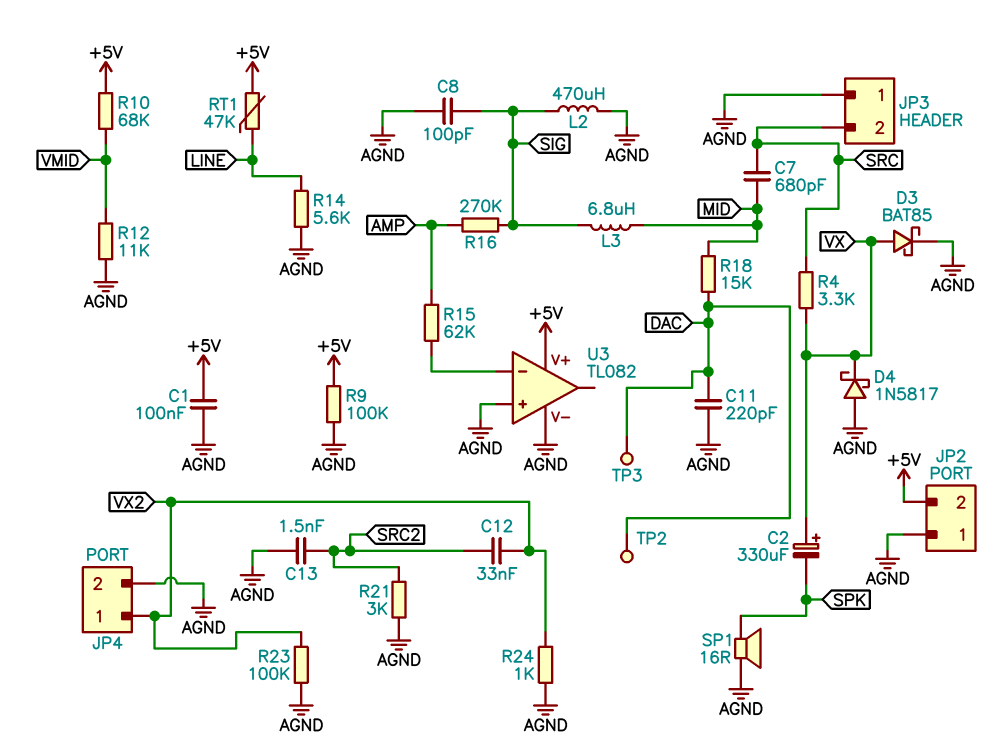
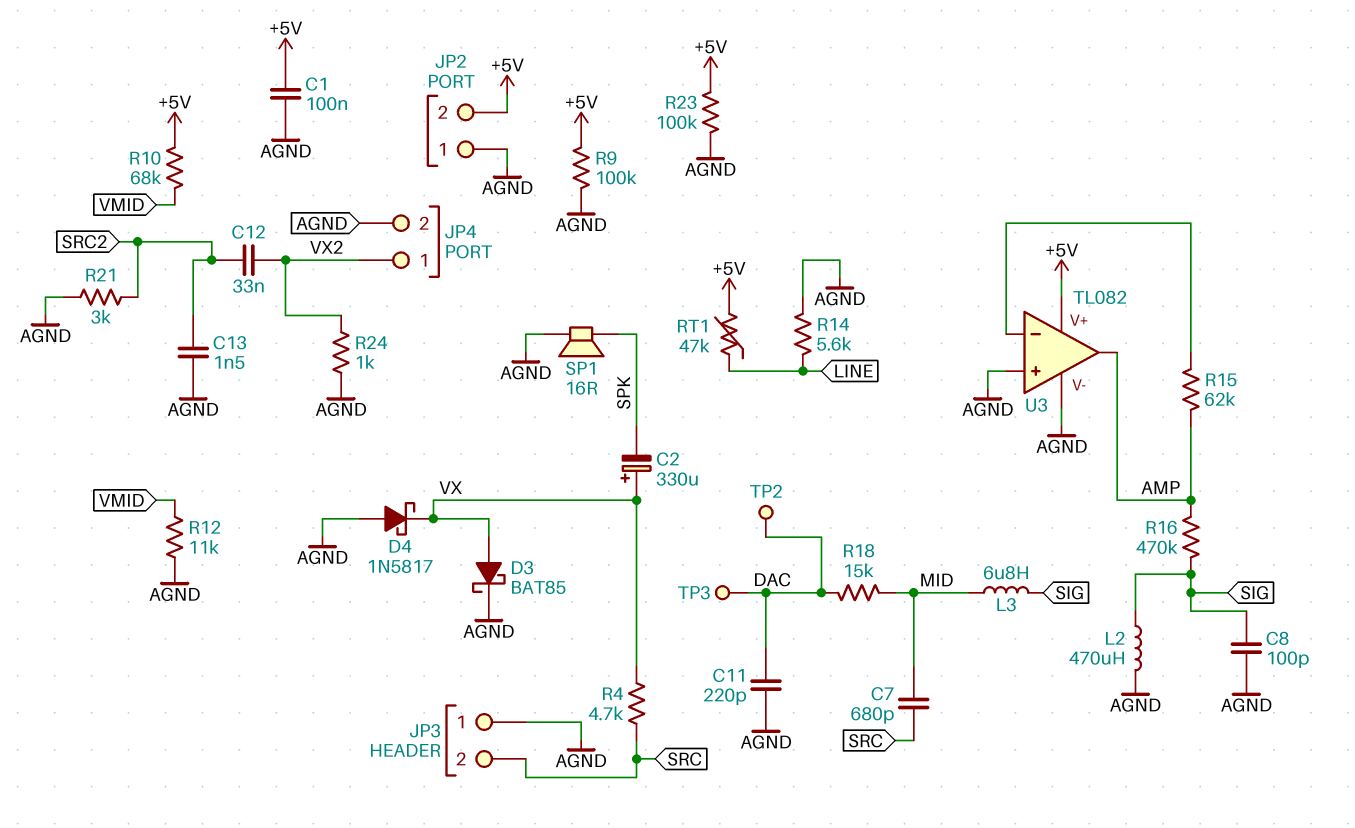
R4: 3.3k (SRC, VX) -> 4.7k (SRC, VX)
R16: 270k (AMP, SIG) -> 470k (AMP, SIG)
R23: 100k (AGND, VX2) -> 100k (+5V, AGND)
U3 pin out: none -> AMP

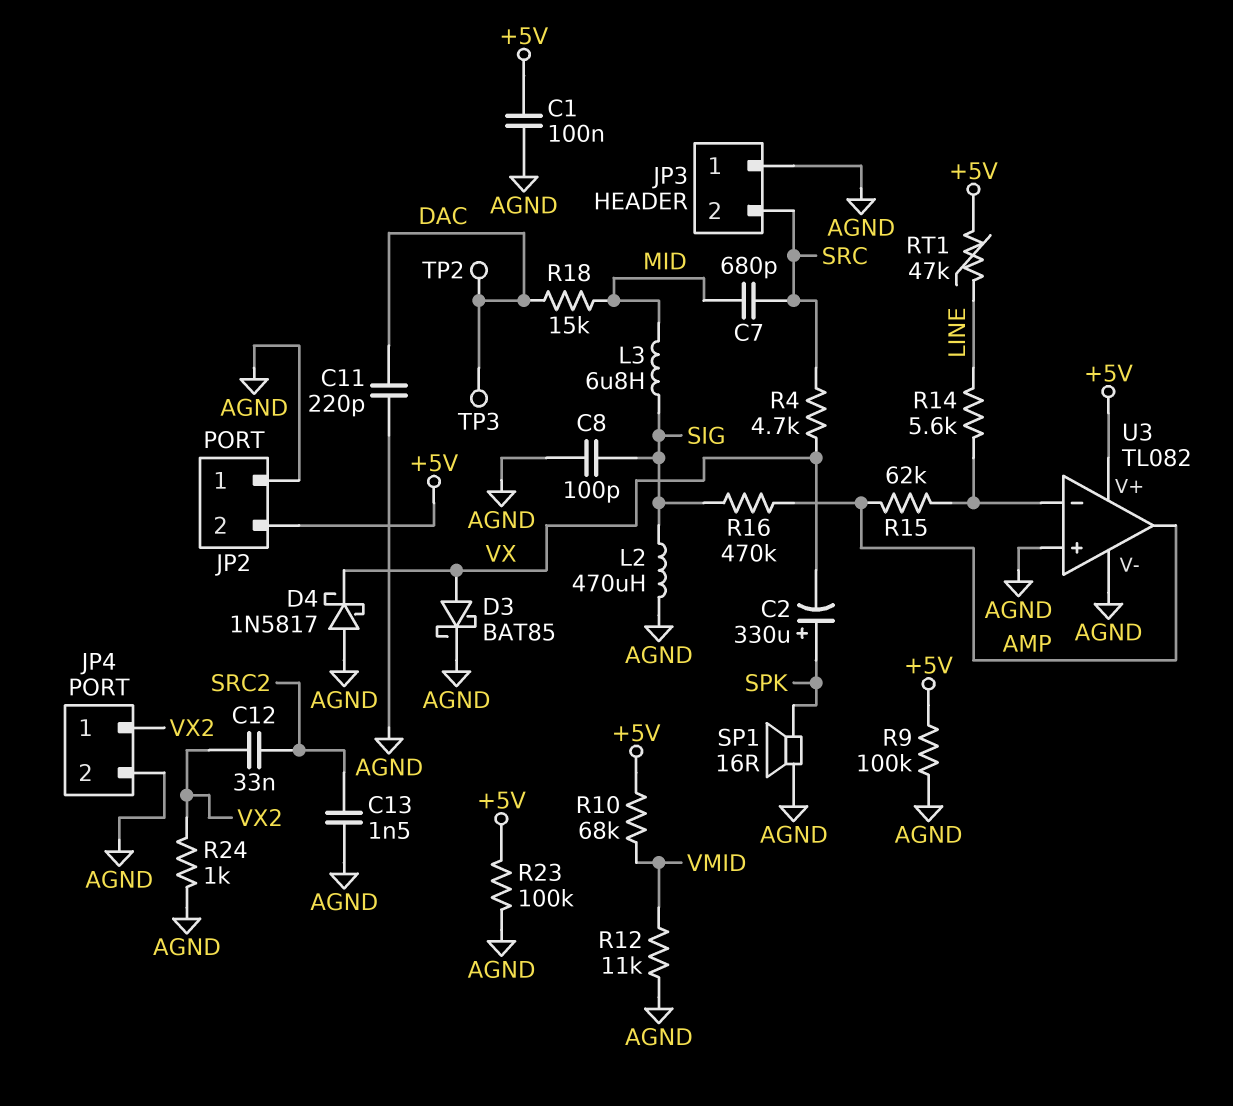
C2: 330uF (plus VX, minus SPK) -> 330uF (plus SPK, minus VX)
R14: 5.6k (AGND, LINE) -> 5.6k (LINE, U3/in-)
R21: 3k (AGND, SRC2) -> none

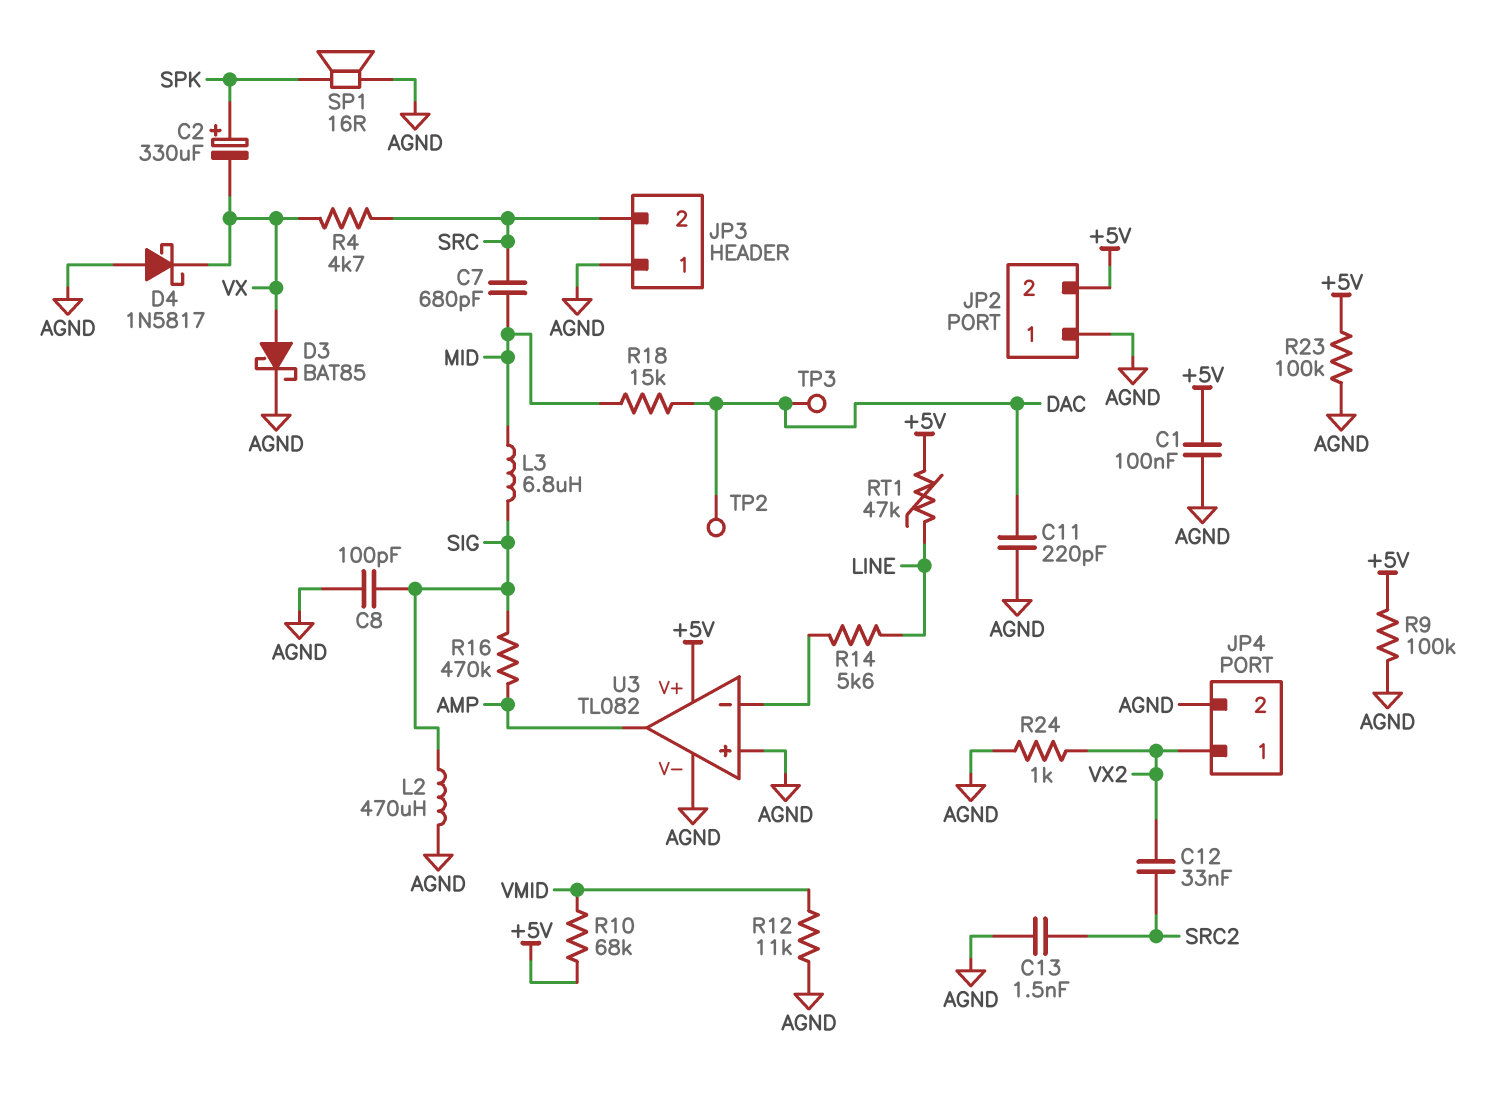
R15: 62k (AMP, U3/in-) -> none

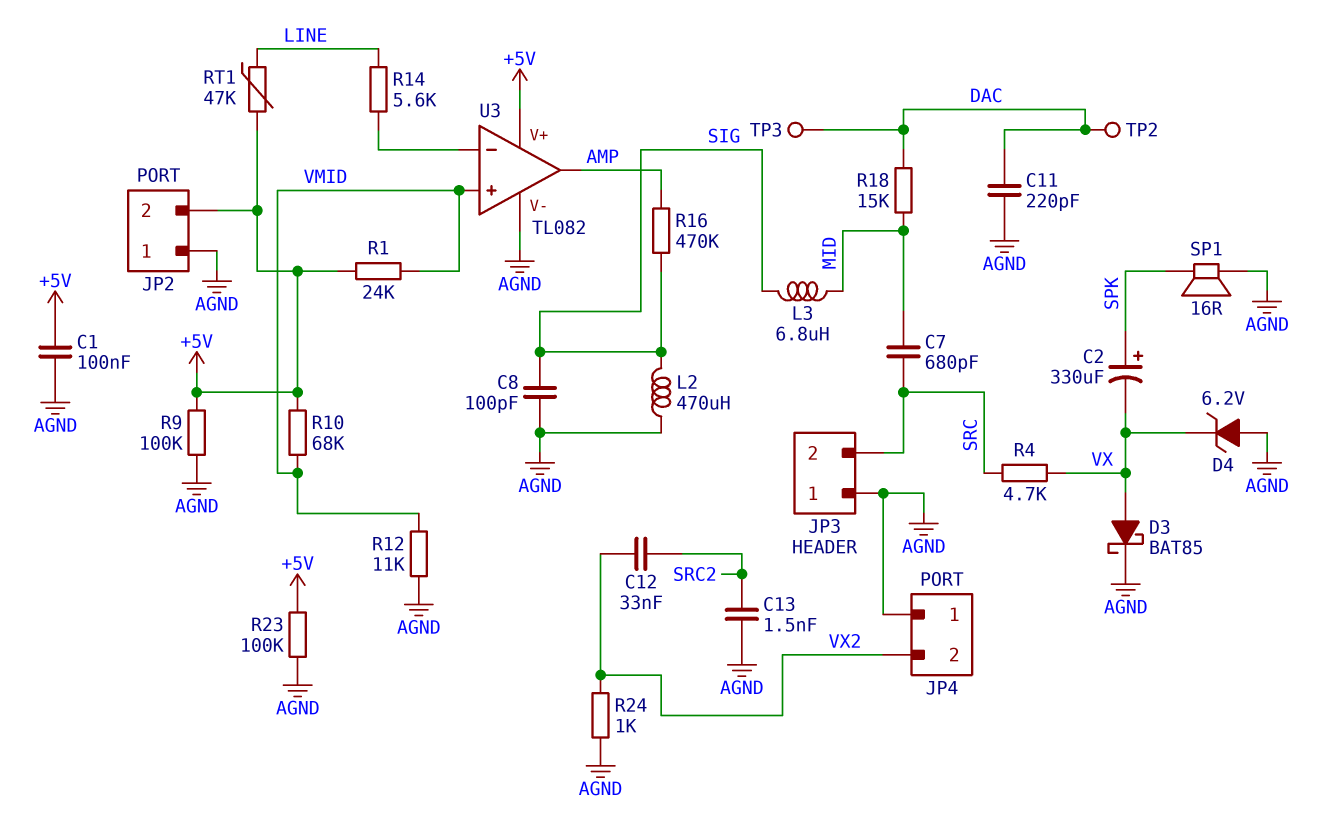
D4: schottky 1N5817 (A AGND, K VX) -> zener 6.2V (A AGND, K VX)
JP4 pin 1: VX2 -> AGND
JP4 pin 2: AGND -> VX2
R1: none -> 24k (+5V, VMID)
U3 pin in+: AGND -> VMID

